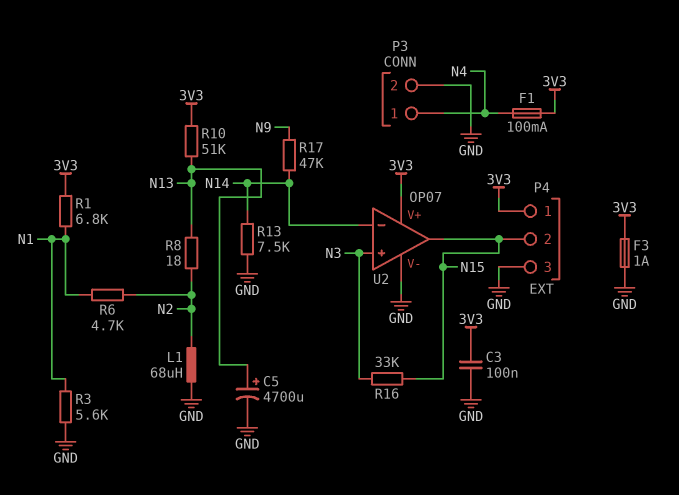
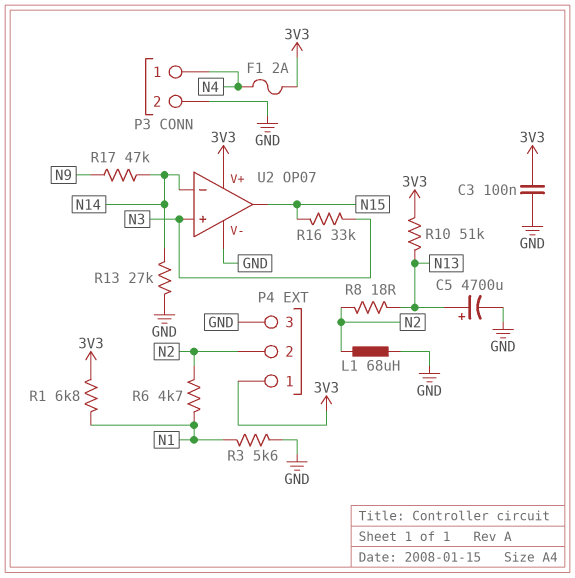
F1: 100mA (3V3, N4) -> 2A (3V3, N4)
F3: 1A (3V3, GND) -> none
P4 pin 2: N15 -> N2
R13: 7.5k (GND, N14) -> 27k (GND, N14)

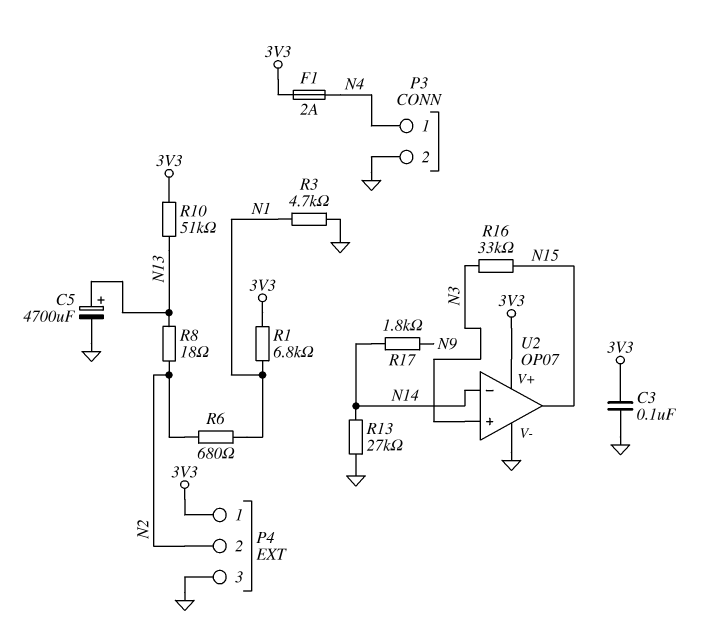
L1: 68uH (GND, N2) -> none
R3: 5.6k (GND, N1) -> 4.7k (GND, N1)
R6: 4.7k (N1, N2) -> 680 (N1, N2)
R17: 47k (N9, N14) -> 1.8k (N9, N14)

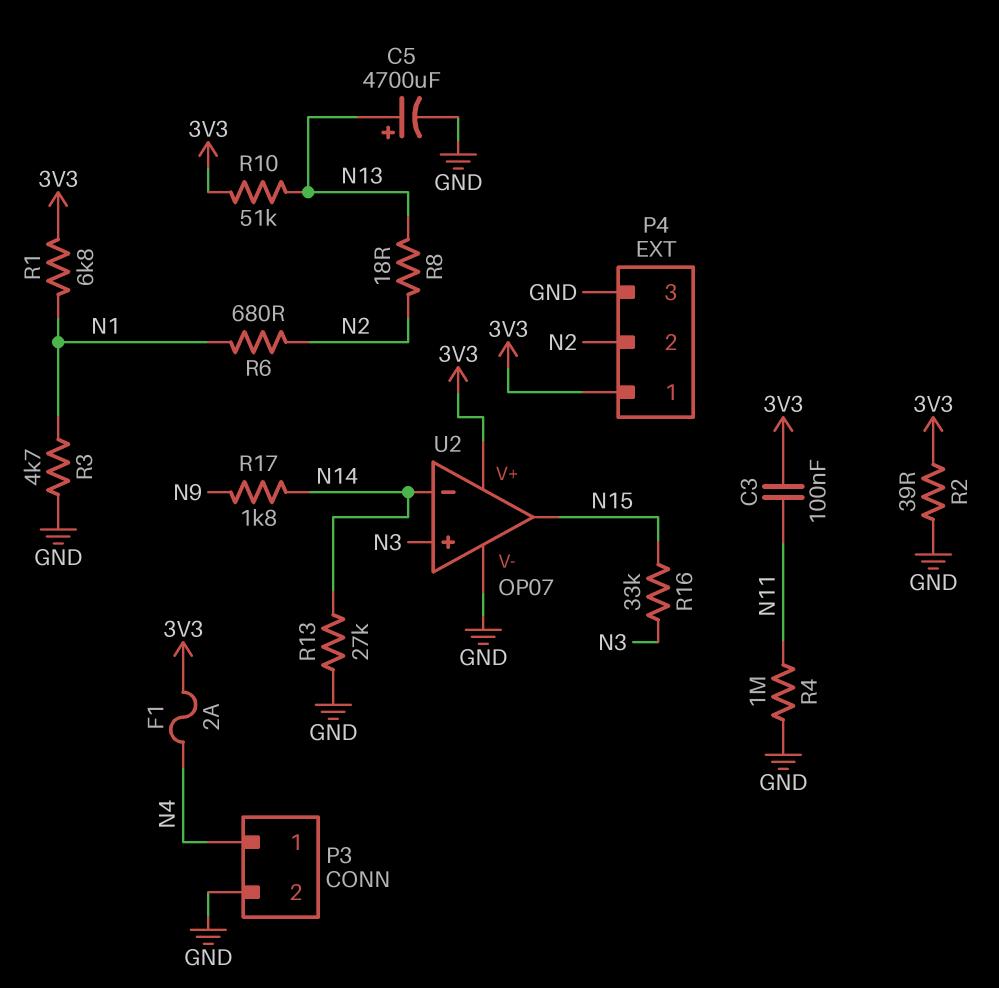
C3: 100nF (3V3, GND) -> 100nF (3V3, N11)
R2: none -> 39 (3V3, GND)
R4: none -> 1M (GND, N11)

